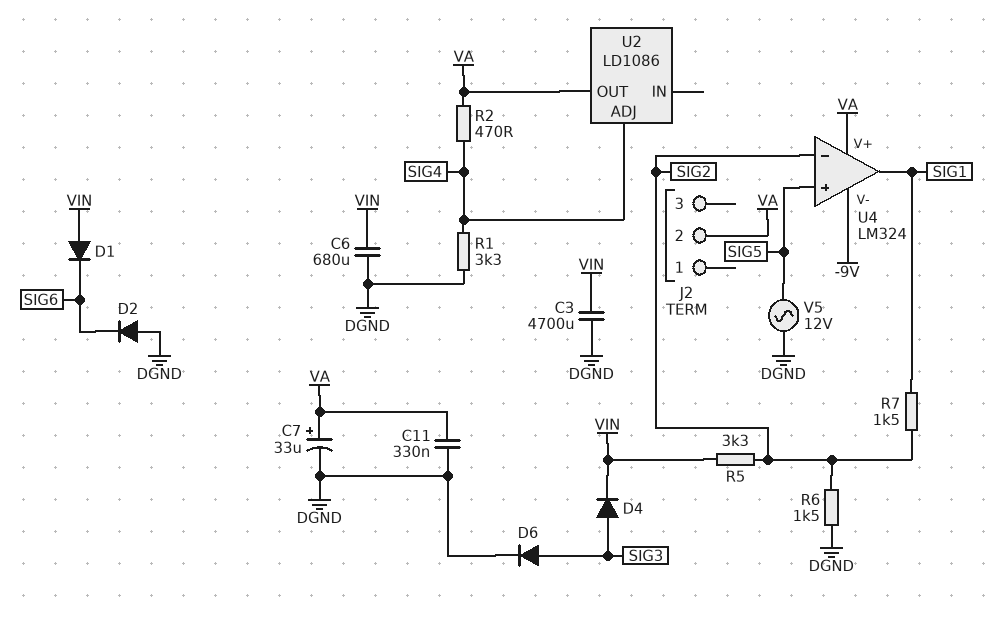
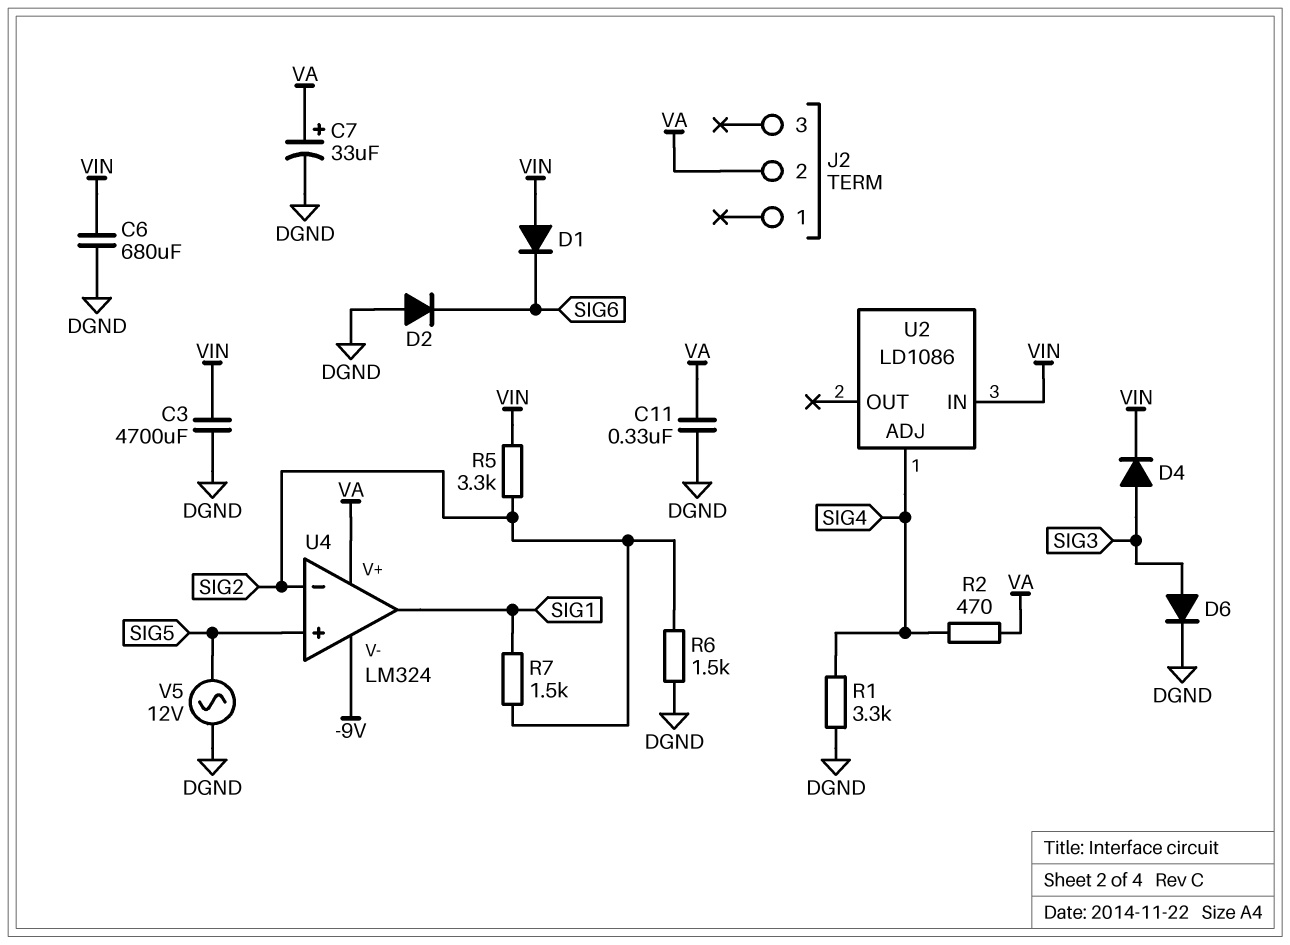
U2 pin IN: none -> VIN
U2 pin OUT: VA -> none

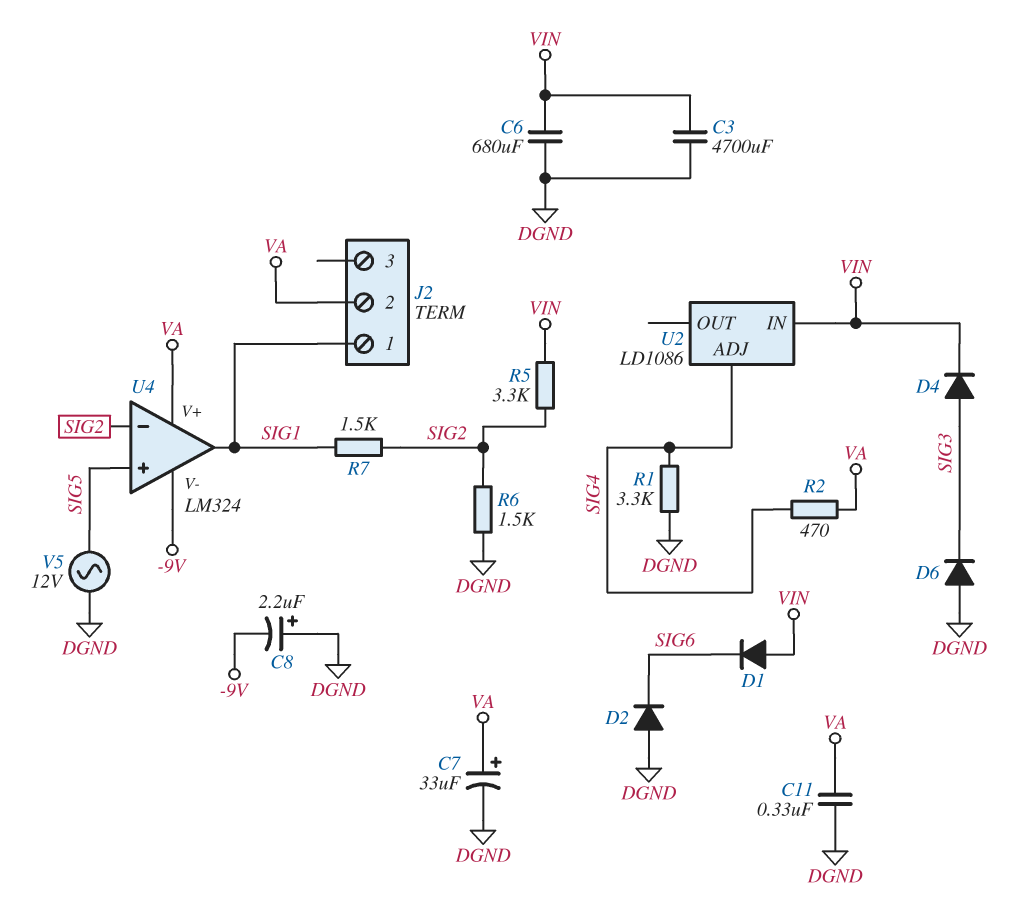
C8: none -> 2.2uF (plus DGND, minus -9V)
D6: diode (A SIG3, K DGND) -> diode (A DGND, K SIG3)
J2 pin 1: none -> SIG1

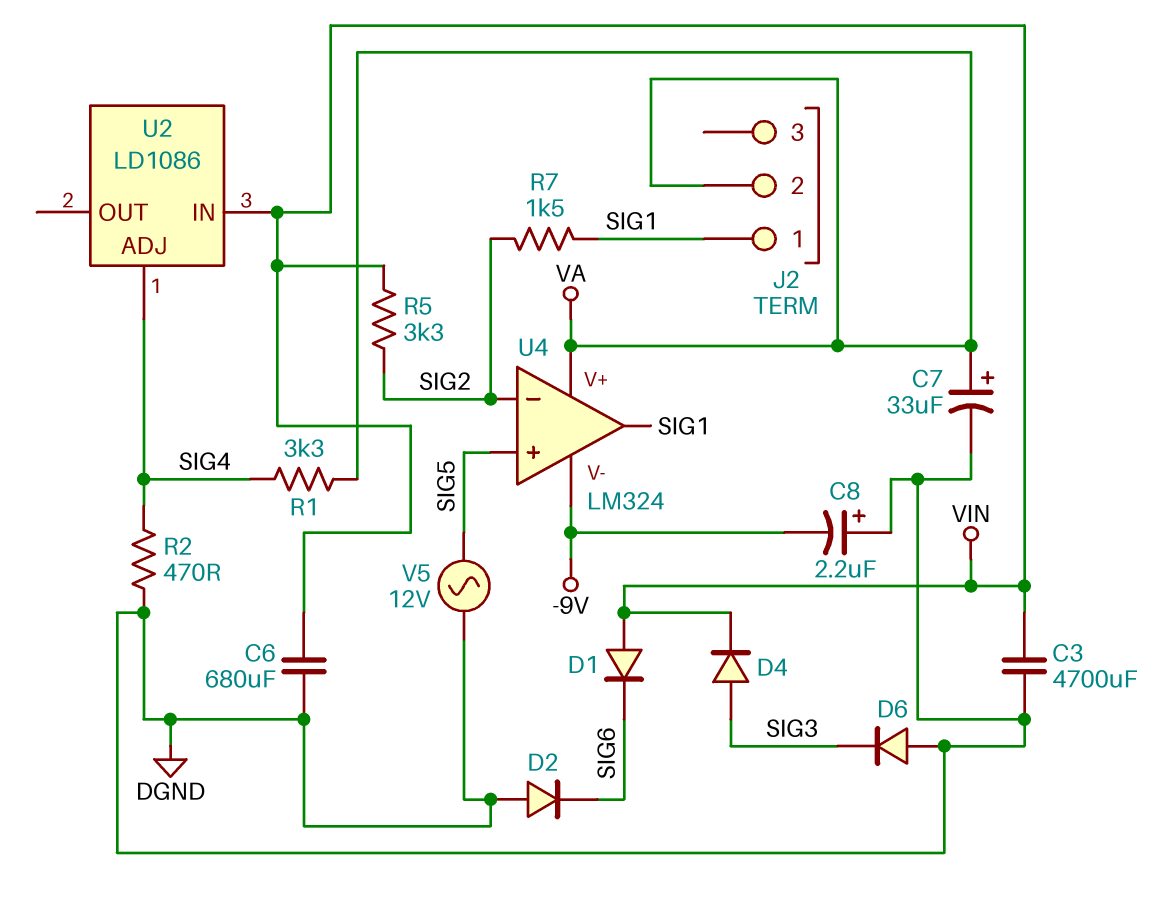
C11: 330nF (DGND, VA) -> none
R1: 3.3k (DGND, SIG4) -> 3.3k (SIG4, VA)
R2: 470 (SIG4, VA) -> 470 (DGND, SIG4)
R6: 1.5k (DGND, SIG2) -> none

